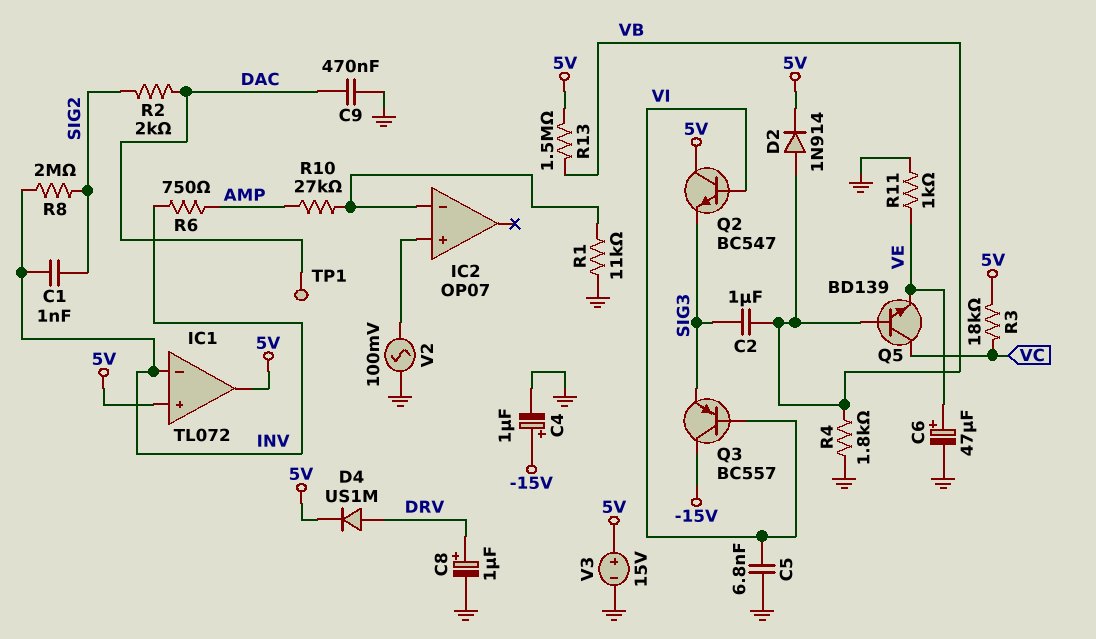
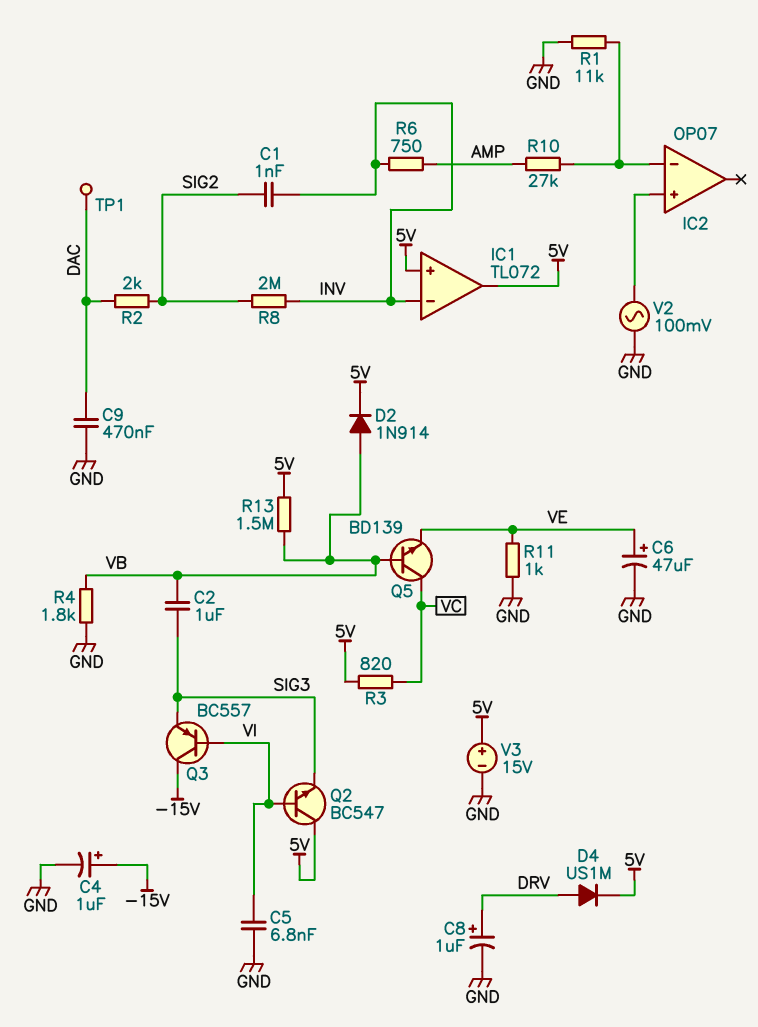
R3: 18k (5V, VC) -> 820 (5V, VC)

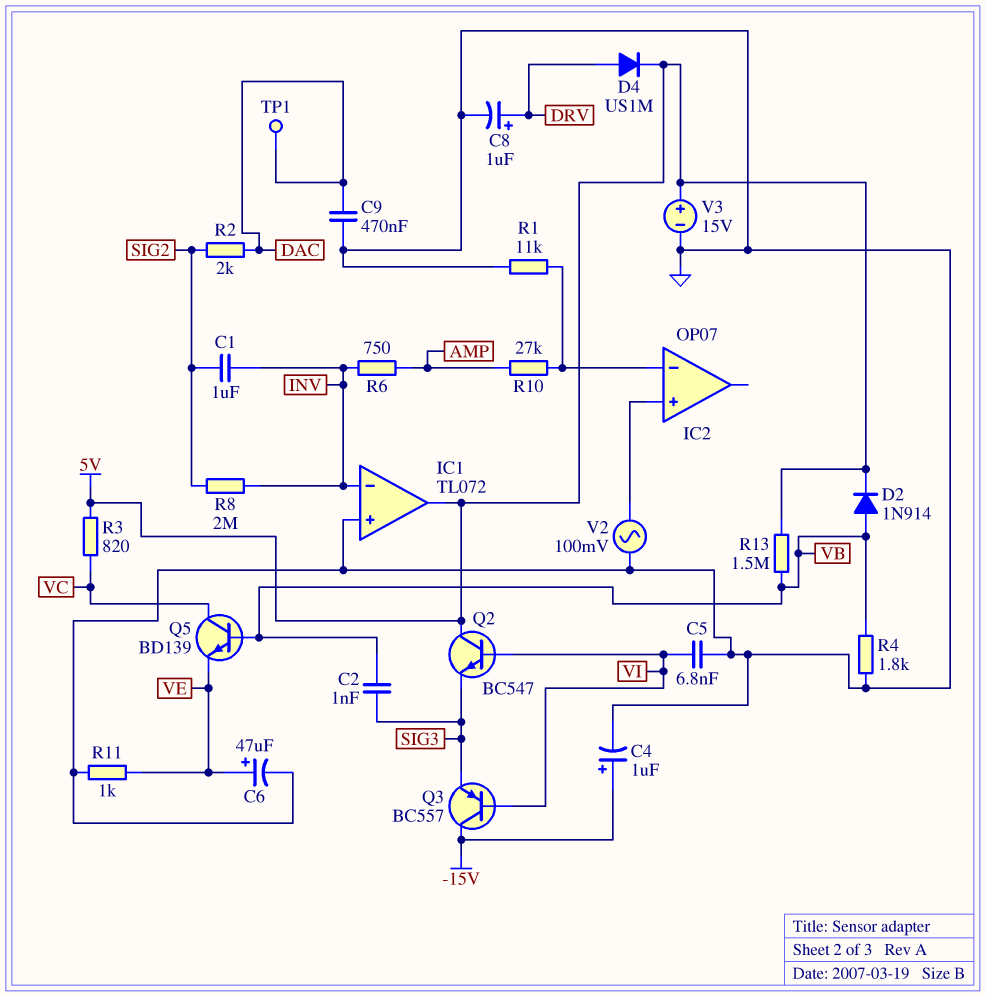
C1: 1nF (INV, SIG2) -> 1uF (INV, SIG2)
C2: 1uF (SIG3, VB) -> 1nF (SIG3, VB)
IC1 pin in+: 5V -> GND

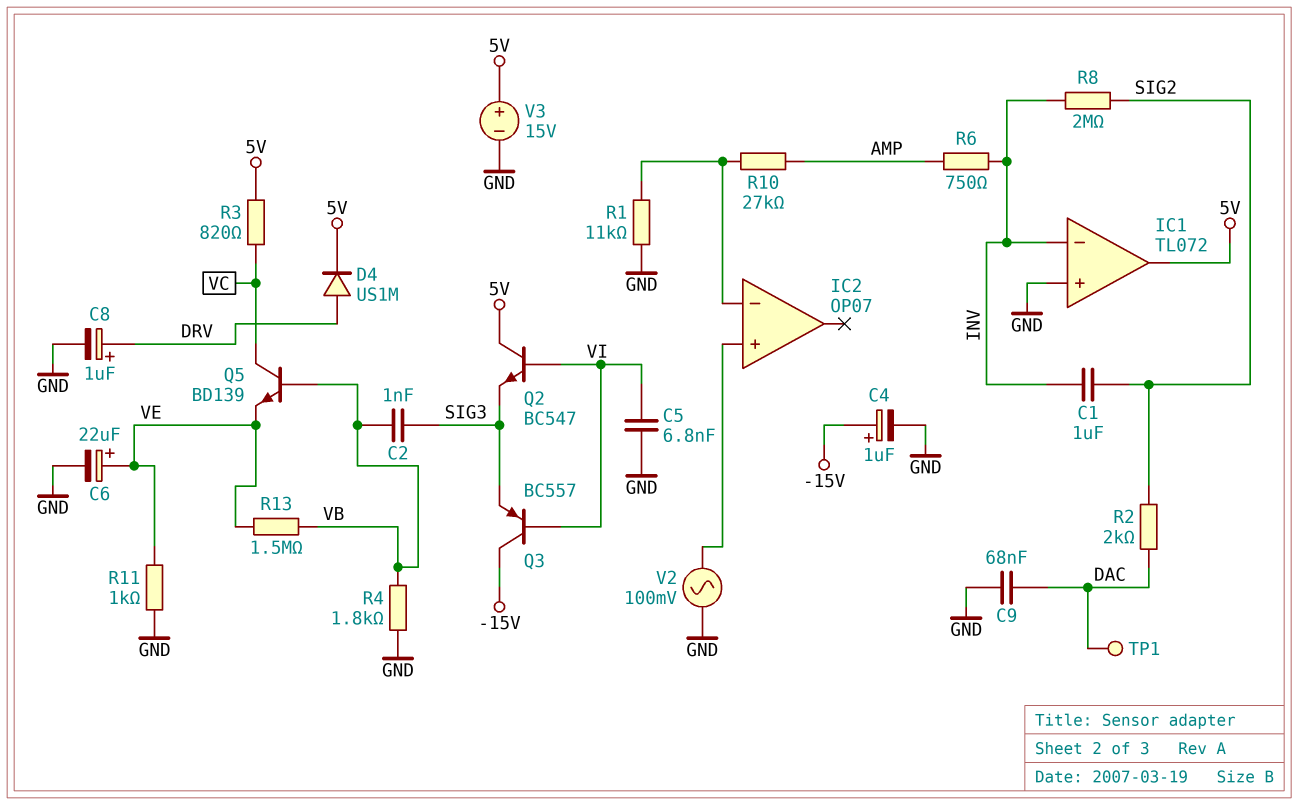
C6: 47uF (plus VE, minus GND) -> 22uF (plus VE, minus GND)
C9: 470nF (DAC, GND) -> 68nF (DAC, GND)
D2: diode 1N914 (A VB, K 5V) -> none
R13: 1.5M (5V, VB) -> 1.5M (VB, VE)

